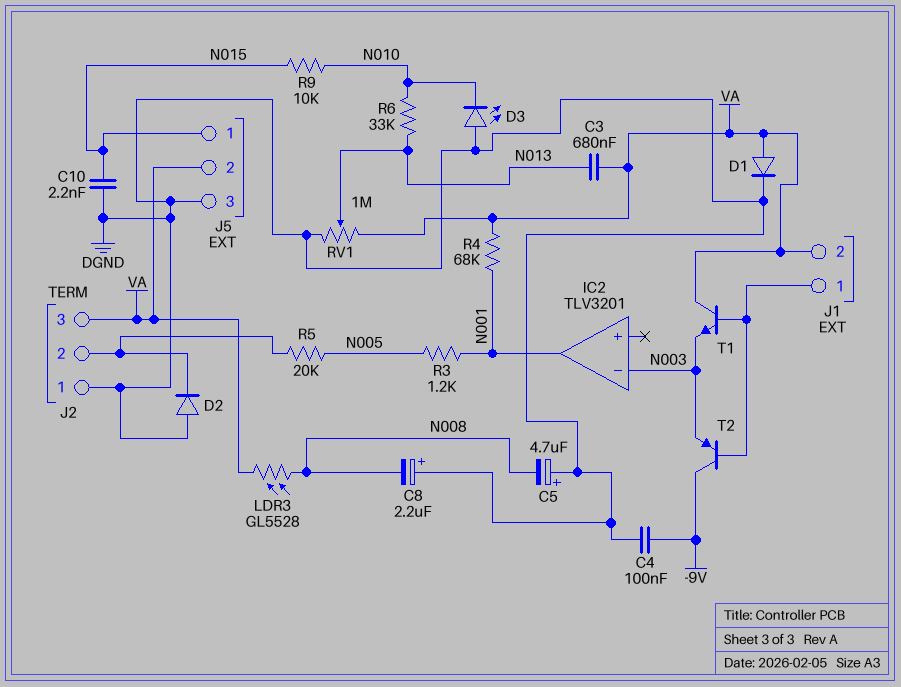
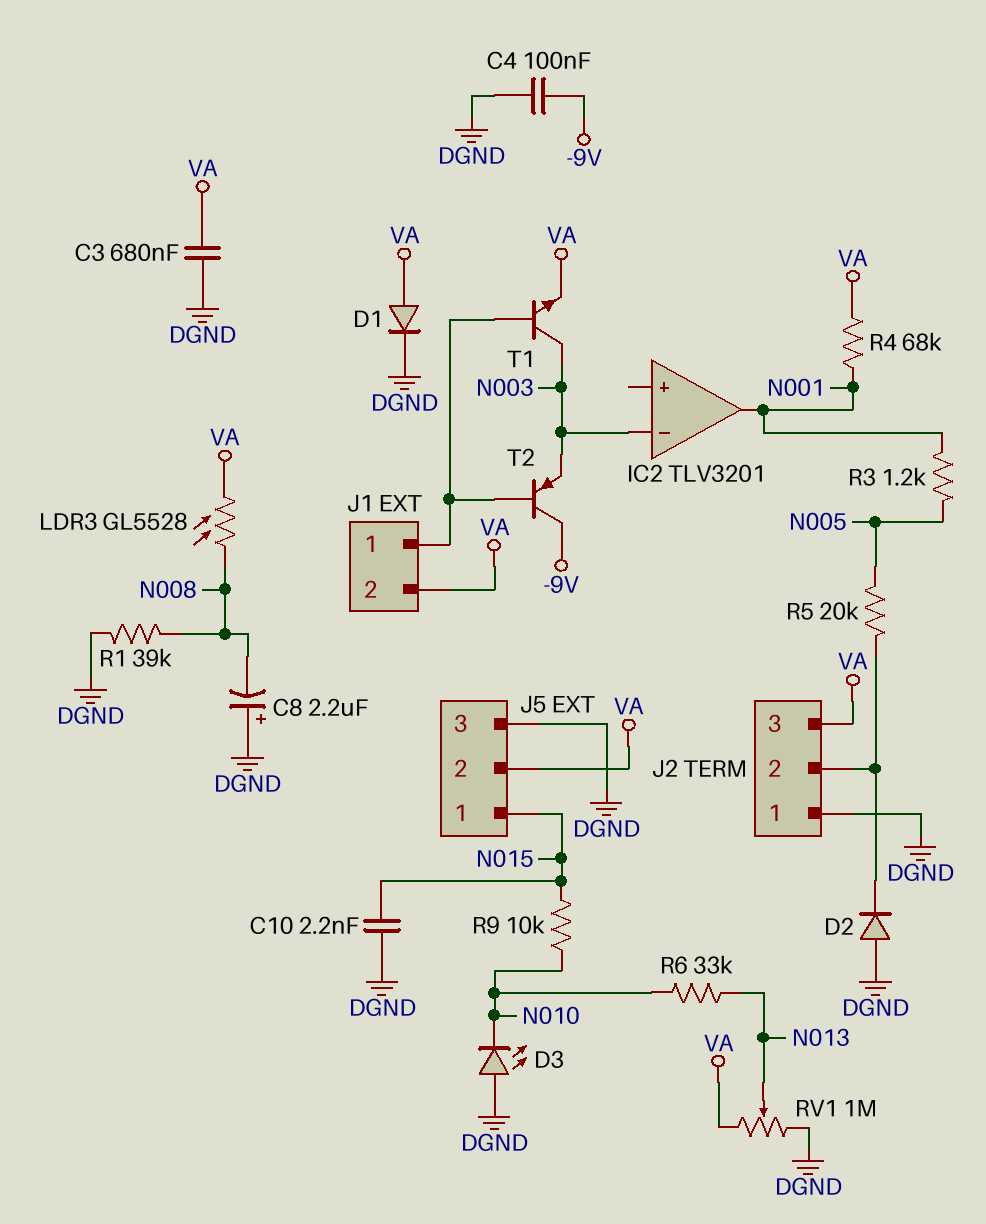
C3: 680nF (N013, VA) -> 680nF (DGND, VA)
C5: 4.7uF (plus DGND, minus N008) -> none
R1: none -> 39k (DGND, N008)
T1: NPN (B J1/1, C VA, E N003) -> NPN (B J1/1, C N003, E VA)

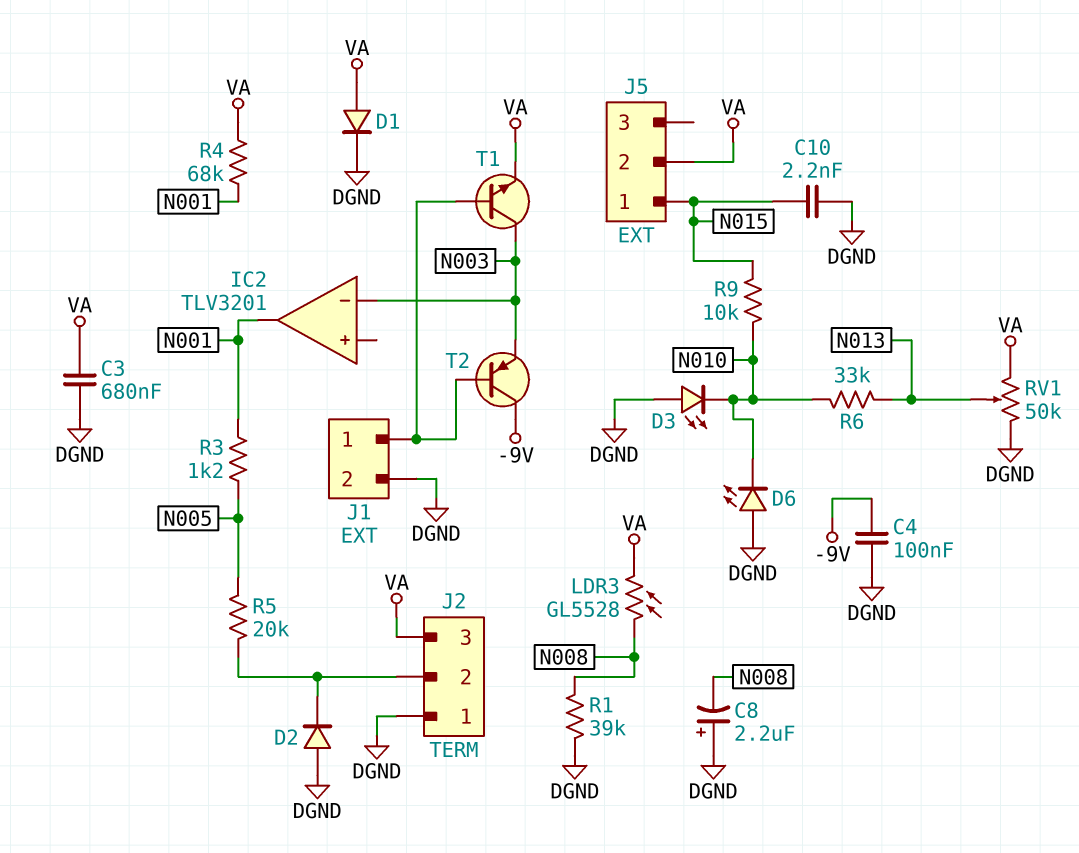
D6: none -> LED (A DGND, K N010)
J1 pin 2: VA -> DGND
J5 pin 3: DGND -> none
RV1: 1M (DGND, VA, wiper N013) -> 50k (DGND, VA, wiper N013)

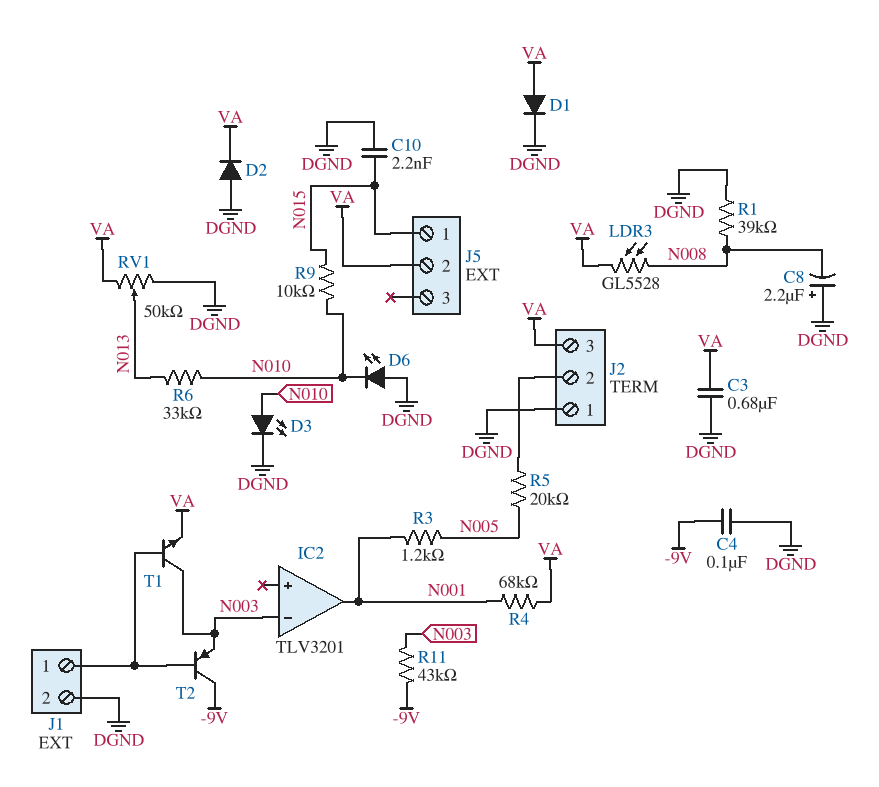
D2: diode (A DGND, K J2/2) -> diode (A DGND, K VA)
D3: LED (A DGND, K N010) -> LED (A N010, K DGND)
R11: none -> 43k (-9V, N003)

